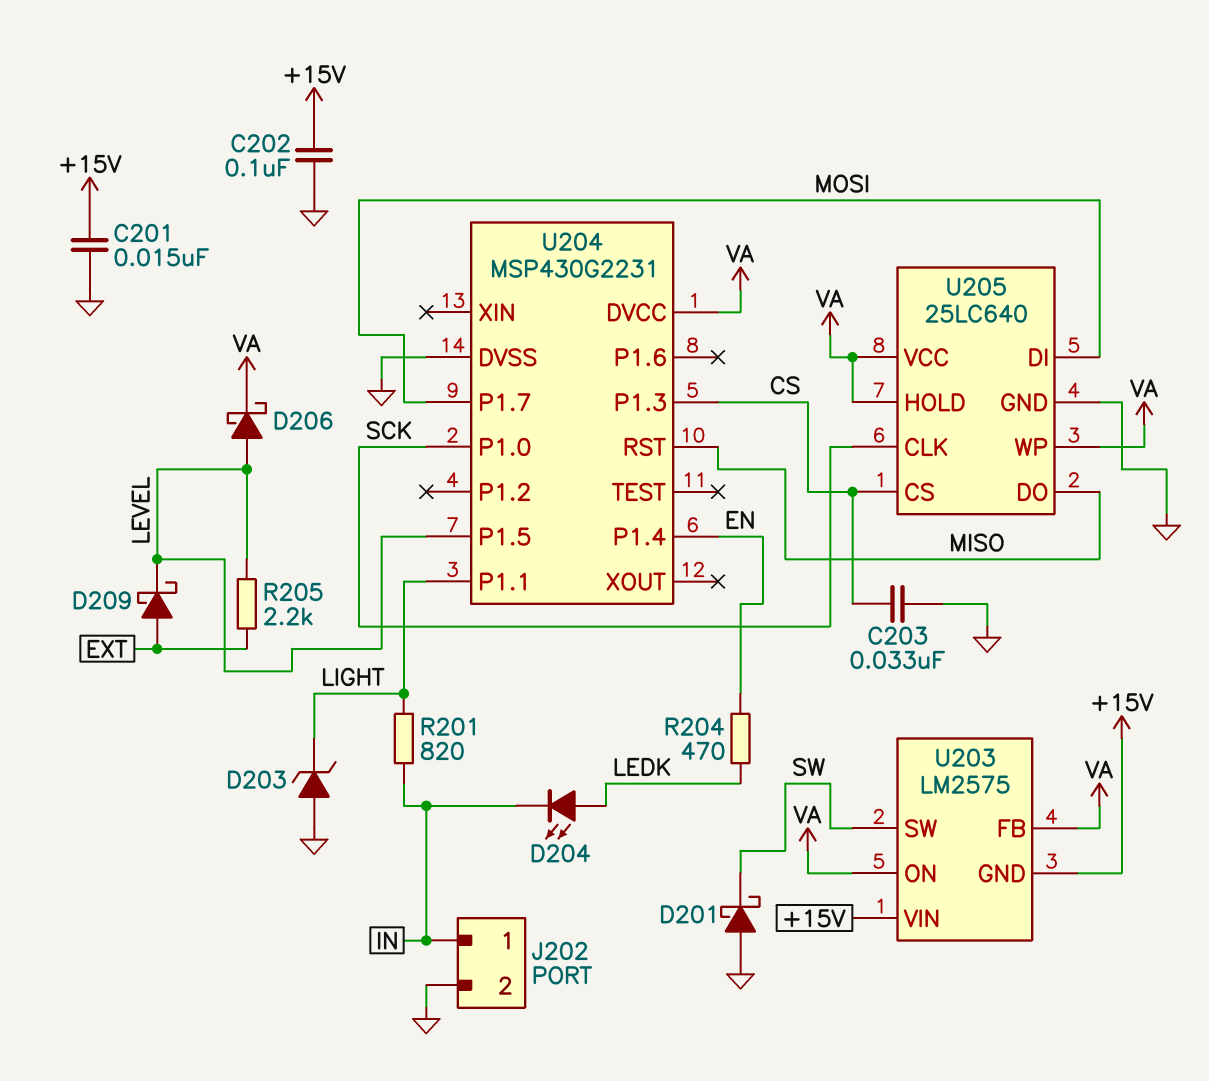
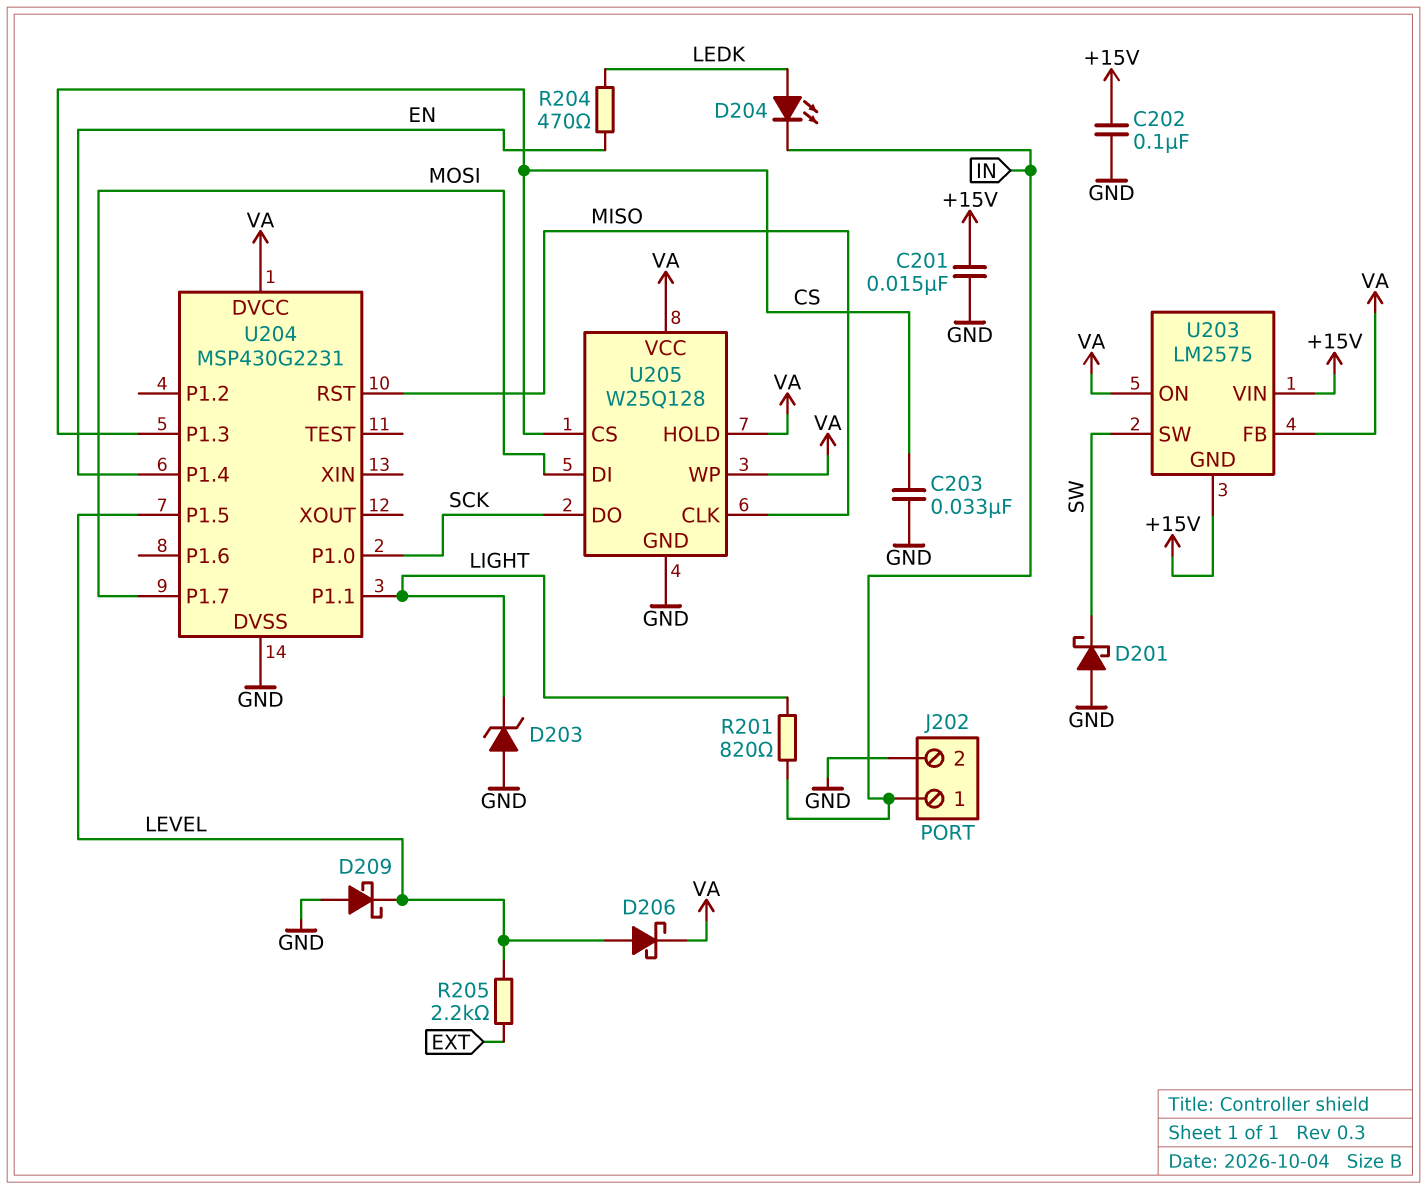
D209: schottky (A EXT, K LEVEL) -> schottky (A GND, K LEVEL)
U205: 25LC640 -> W25Q128
U205 pin CLK: SCK -> MISO
U205 pin DO: MISO -> SCK

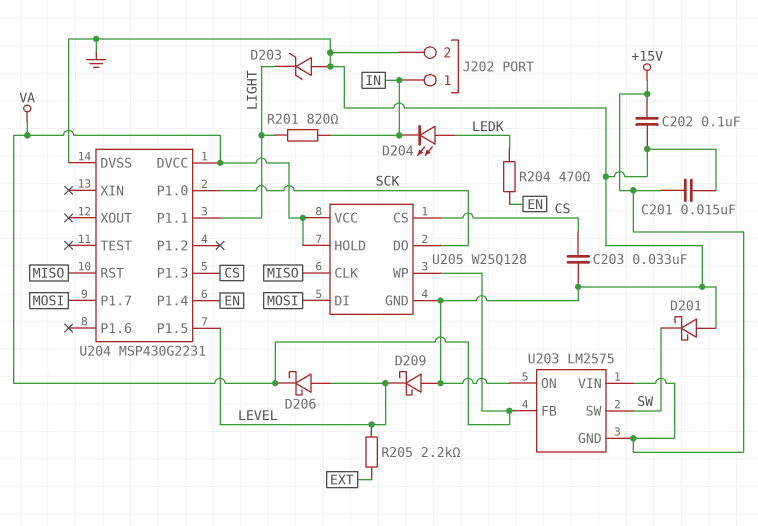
U203 pin ON: VA -> GND

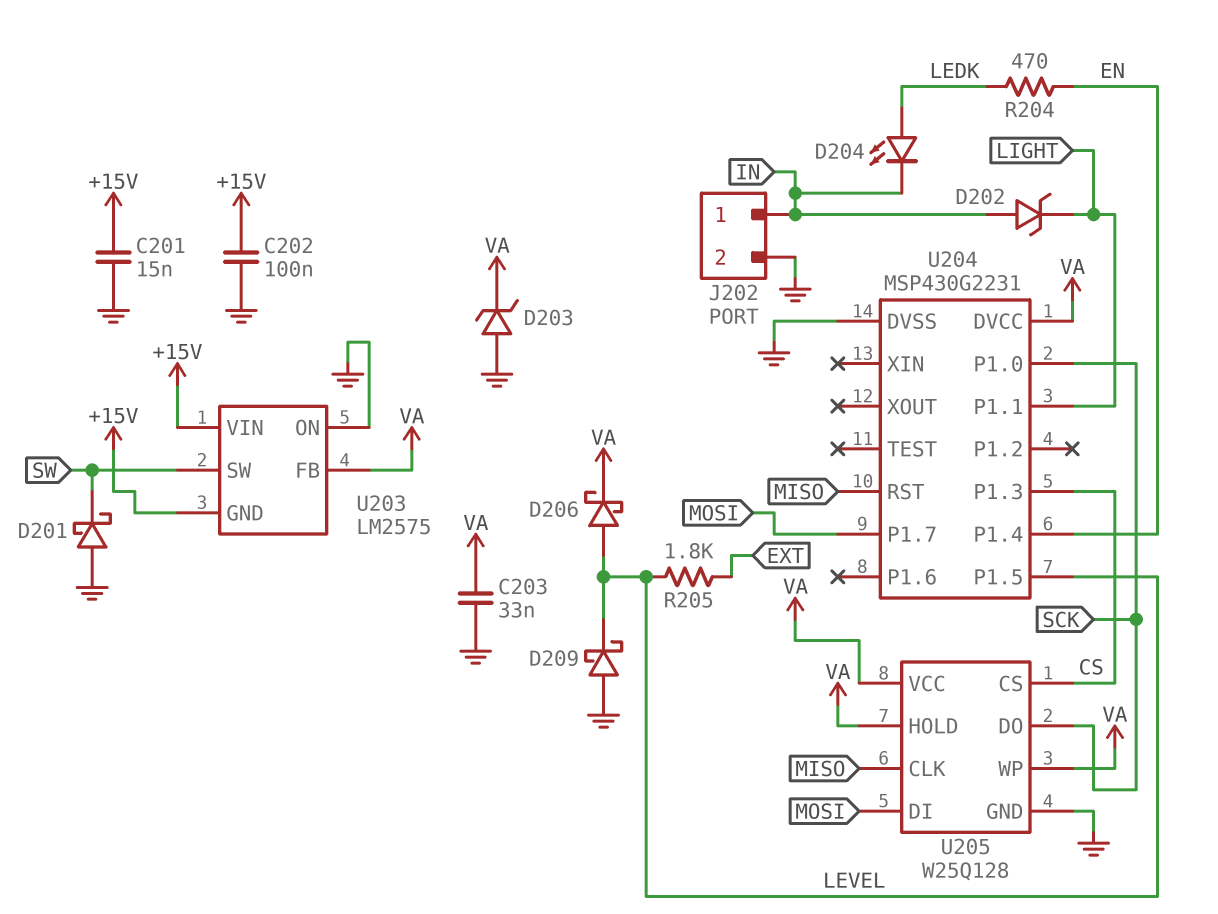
C203: 33nF (CS, GND) -> 33nF (GND, VA)
D202: none -> zener (A IN, K LIGHT)
D203: zener (A GND, K LIGHT) -> zener (A GND, K VA)
R201: 820 (IN, LIGHT) -> none
R205: 2.2k (EXT, LEVEL) -> 1.8k (EXT, LEVEL)

